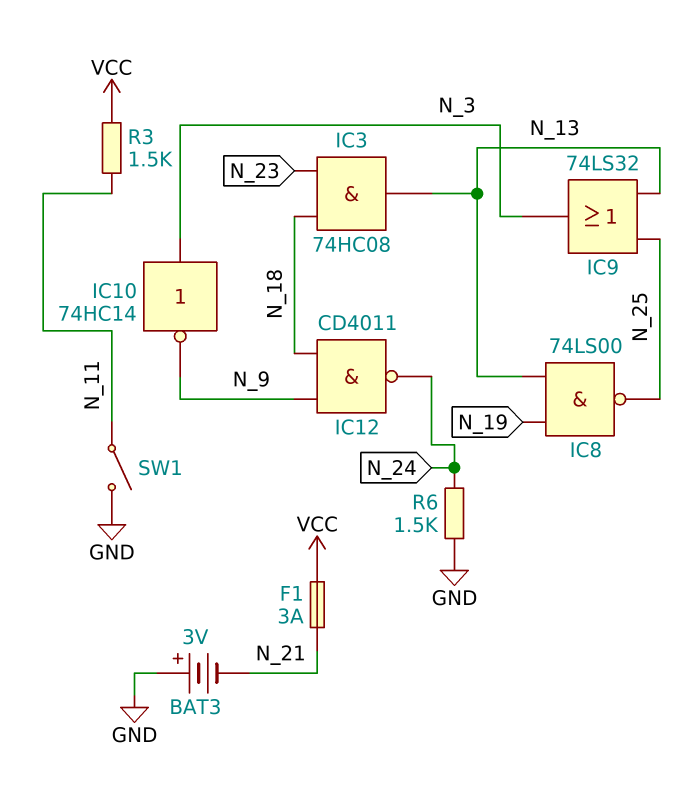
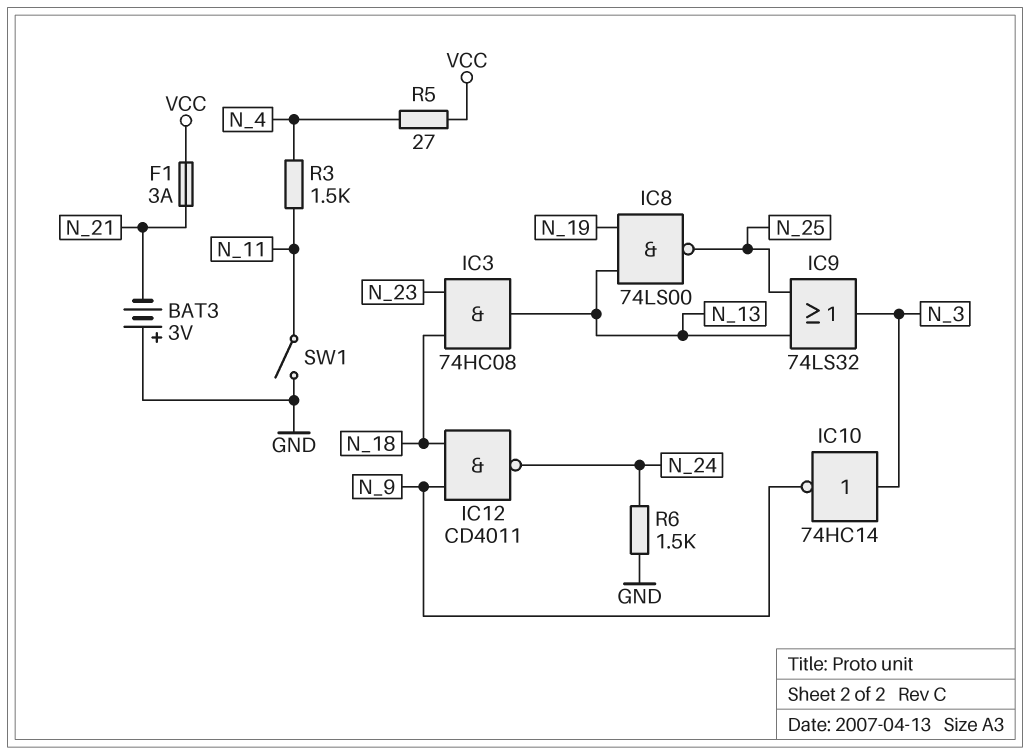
R3: 1.5k (N_11, VCC) -> 1.5k (N_4, N_11)
R5: none -> 27 (N_4, VCC)

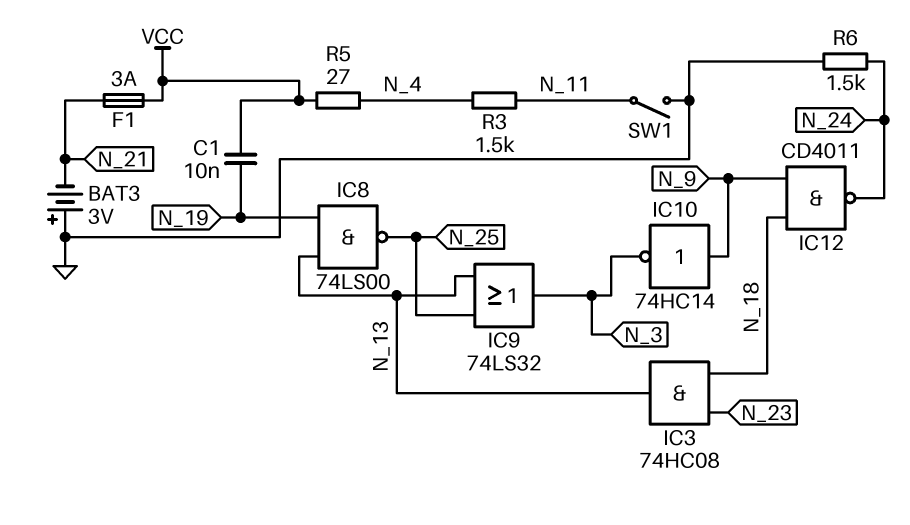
C1: none -> 10nF (N_19, VCC)
IC10: NOT 74HC14 (in N_3, out N_9) -> NOT 74HC14 (in N_9, out N_3)

